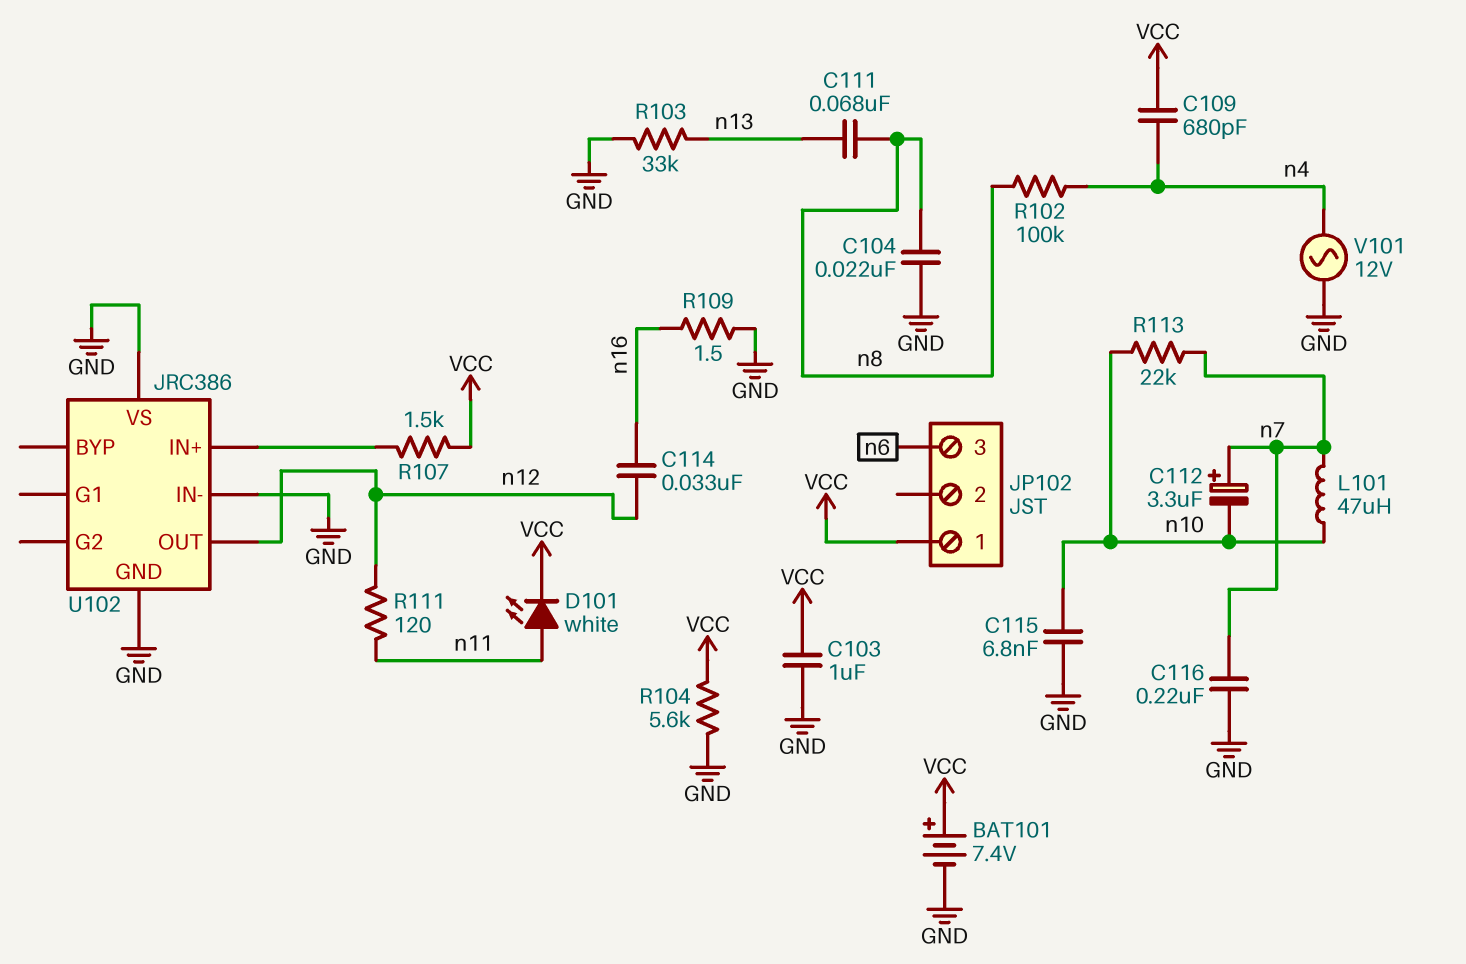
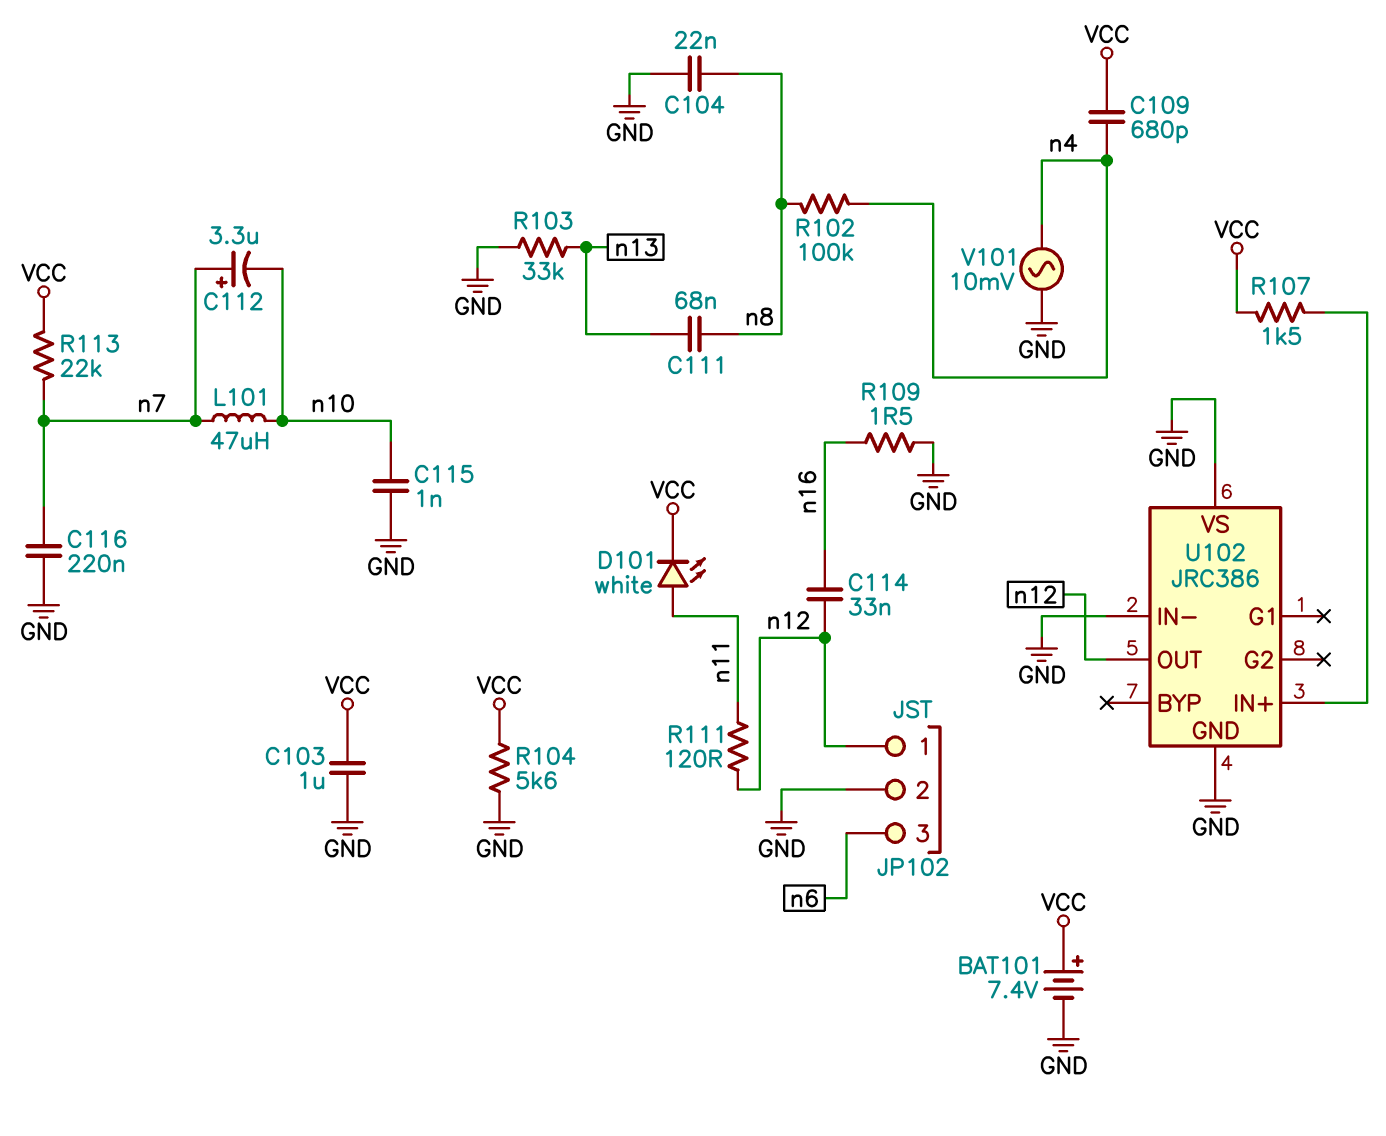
C115: 6.8nF (GND, n10) -> 1nF (GND, n10)
JP102 pin 1: VCC -> n12
JP102 pin 2: none -> GND
R113: 22k (n7, n10) -> 22k (VCC, n7)
V101: AC 12V (GND, n4) -> AC 10mV (GND, n4)

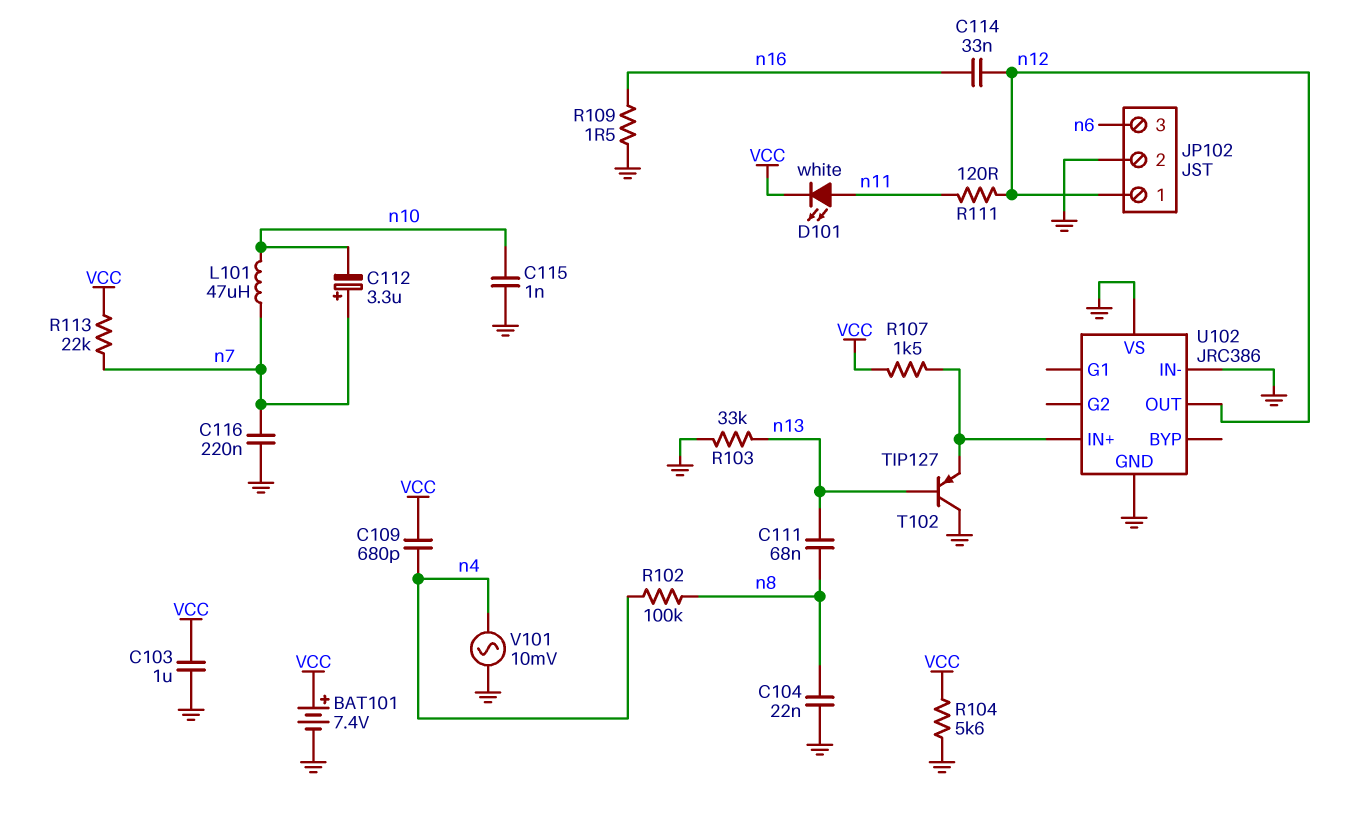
T102: none -> PNP TIP127 (B n13, C GND, E U102/IN+)

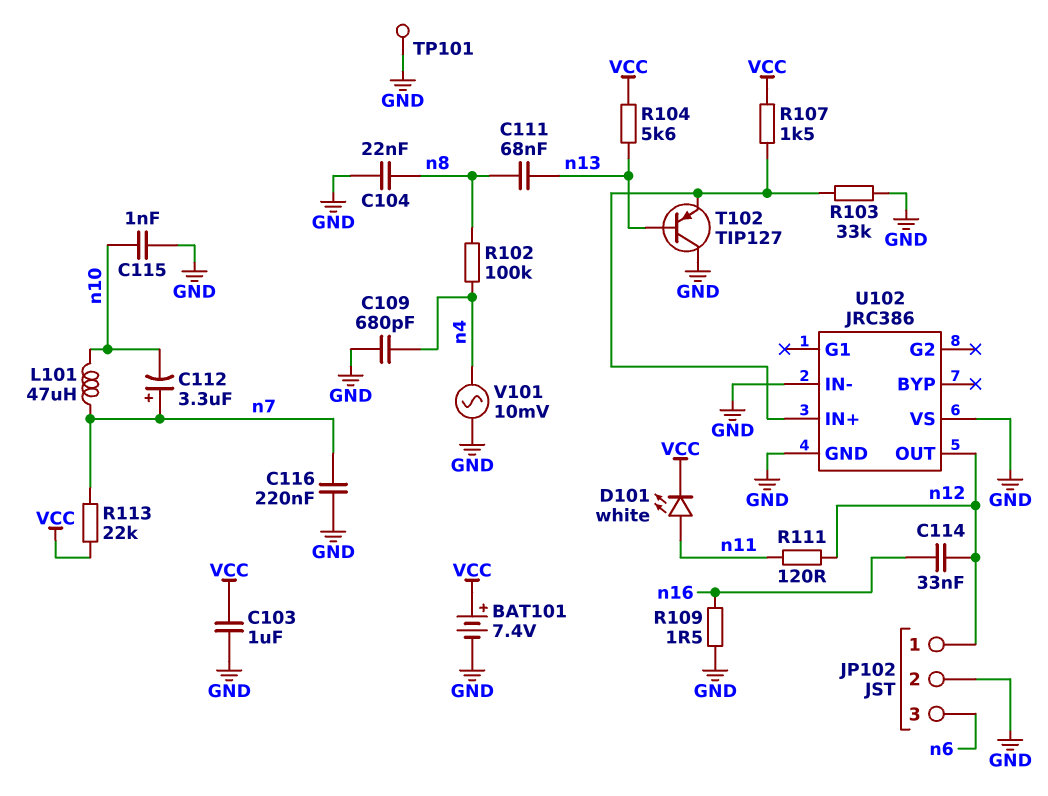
C109: 680pF (VCC, n4) -> 680pF (GND, n4)
R103: 33k (GND, n13) -> 33k (GND, U102/IN+)
R104: 5.6k (GND, VCC) -> 5.6k (VCC, n13)
TP101: none -> test point (GND)

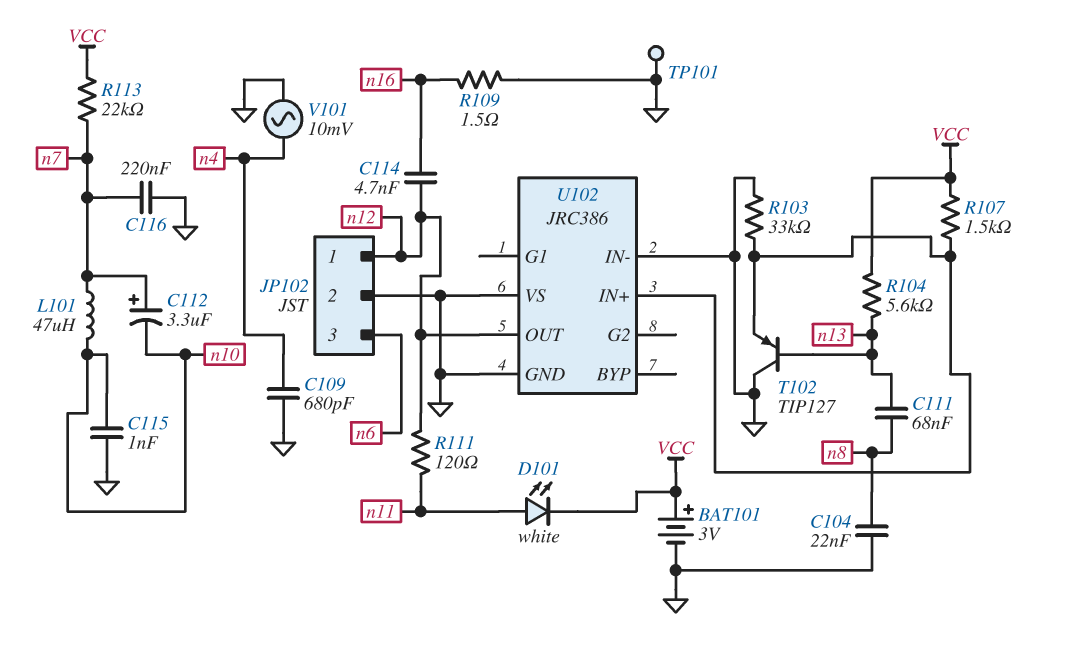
BAT101: 7.4V (plus VCC, minus GND) -> 3V (plus VCC, minus GND)
C103: 1uF (GND, VCC) -> none
C114: 33nF (n12, n16) -> 4.7nF (n12, n16)
R102: 100k (n4, n8) -> none

